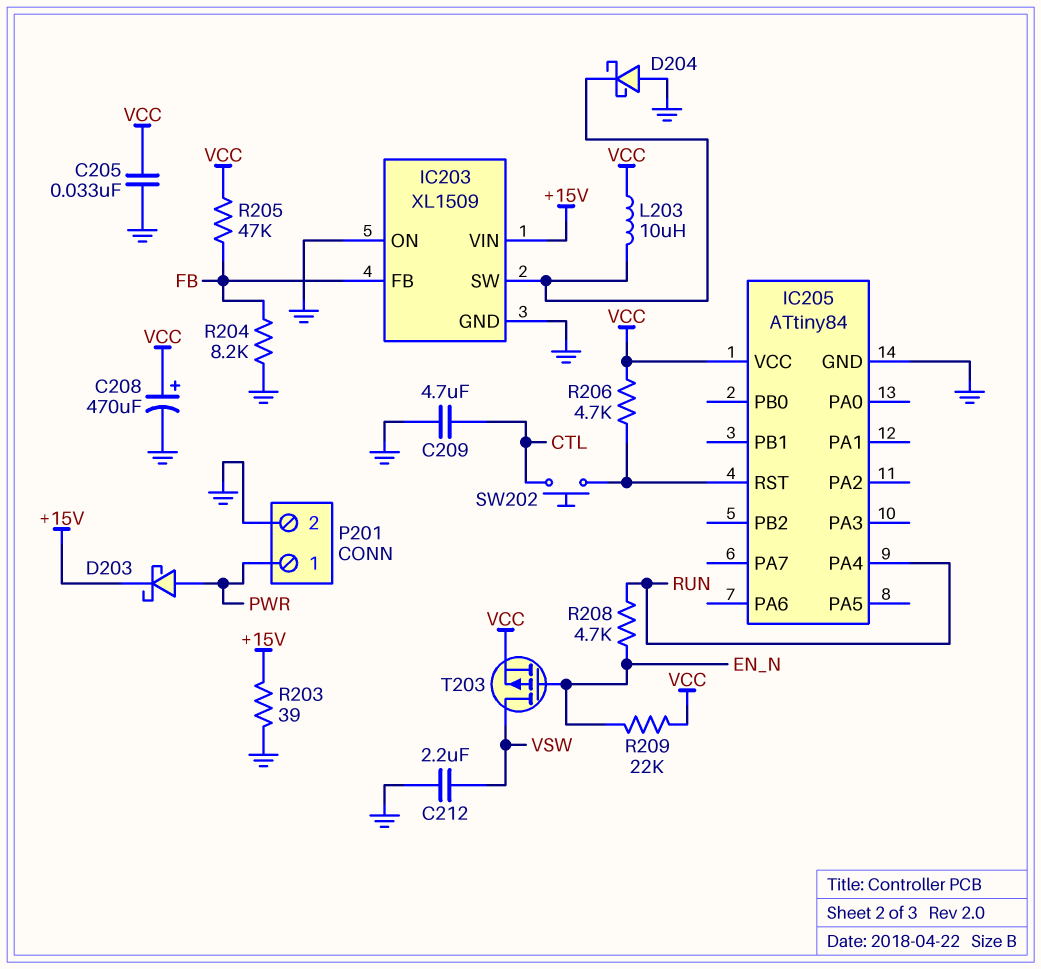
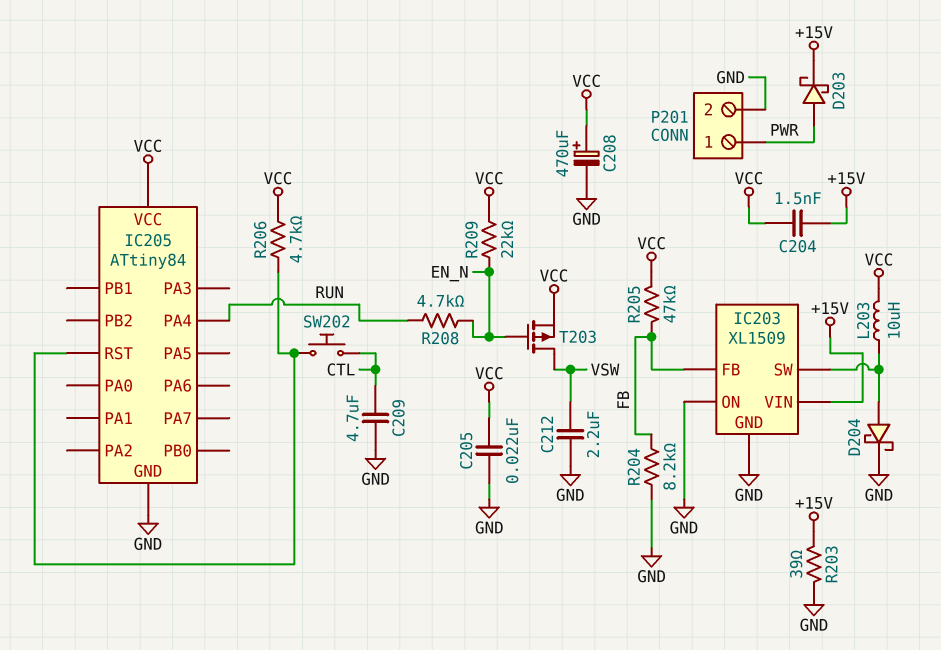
C204: none -> 1.5nF (+15V, VCC)
C205: 33nF (GND, VCC) -> 22nF (GND, VCC)
D204: schottky (A GND, K IC203/SW) -> schottky (A IC203/SW, K GND)

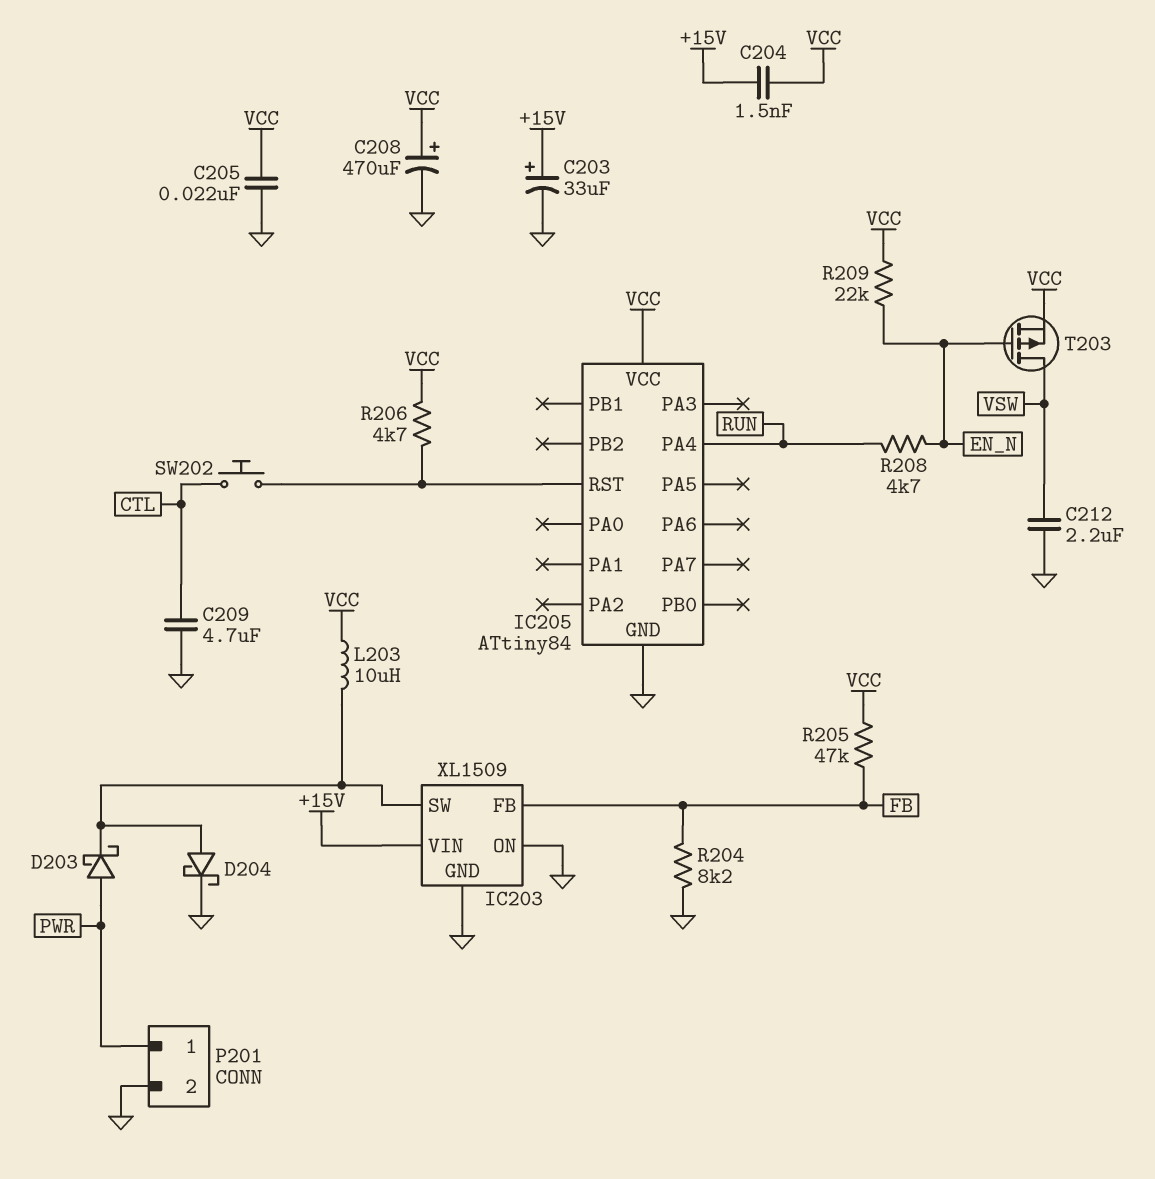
C203: none -> 33uF (plus +15V, minus GND)
D203: schottky (A PWR, K +15V) -> schottky (A PWR, K IC203/SW)
R203: 39 (+15V, GND) -> none

